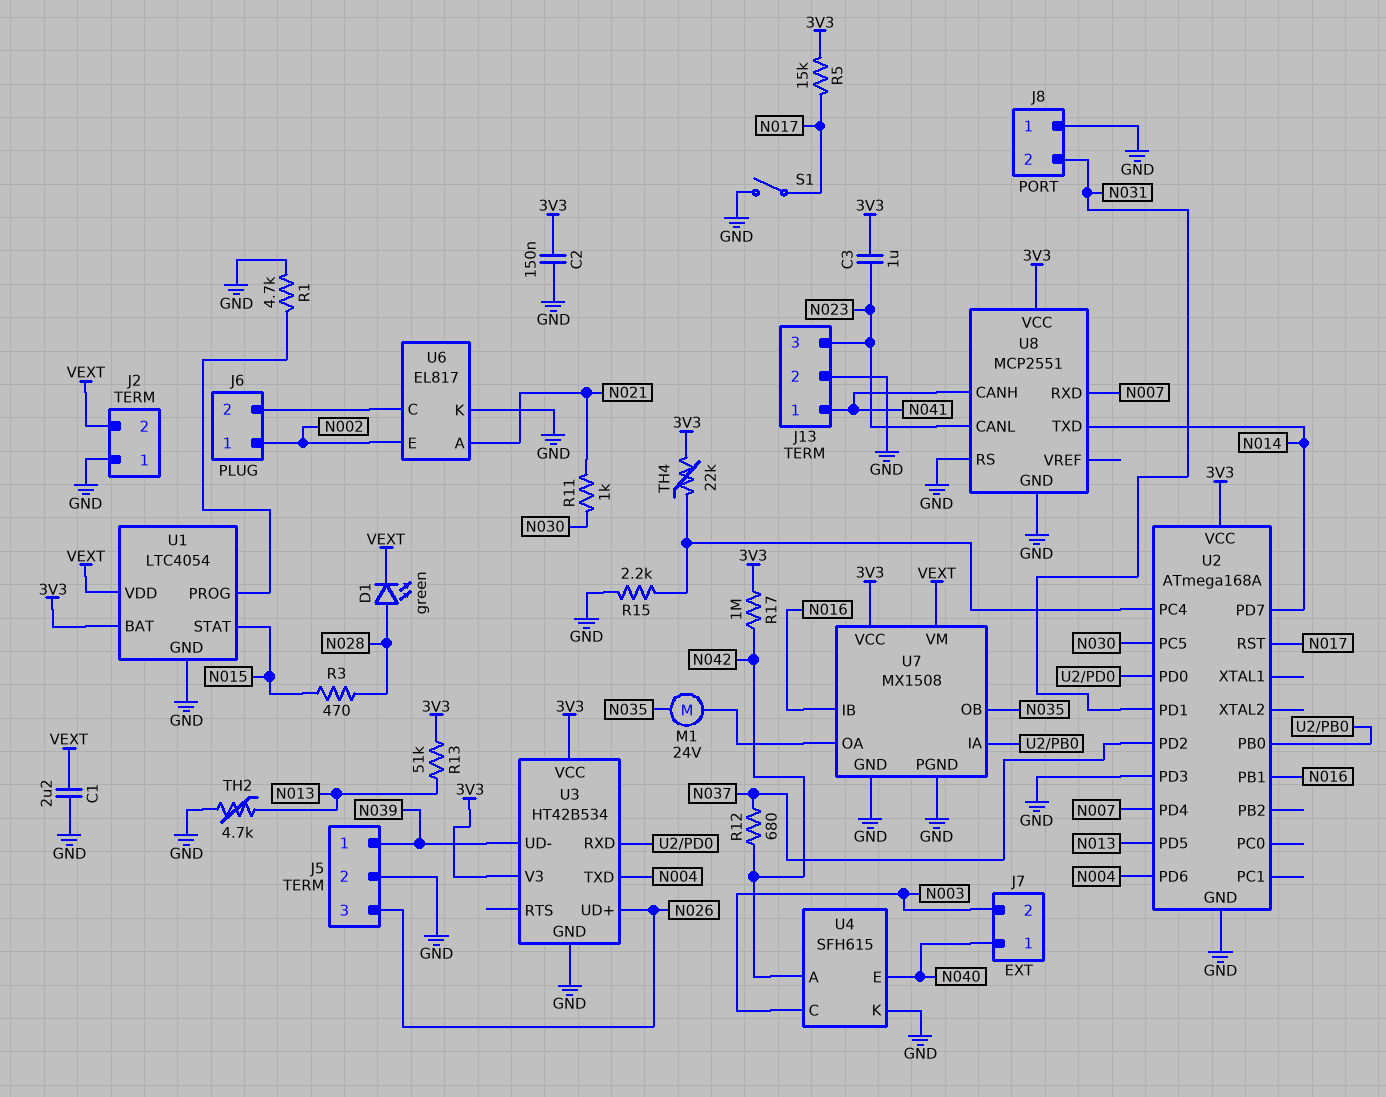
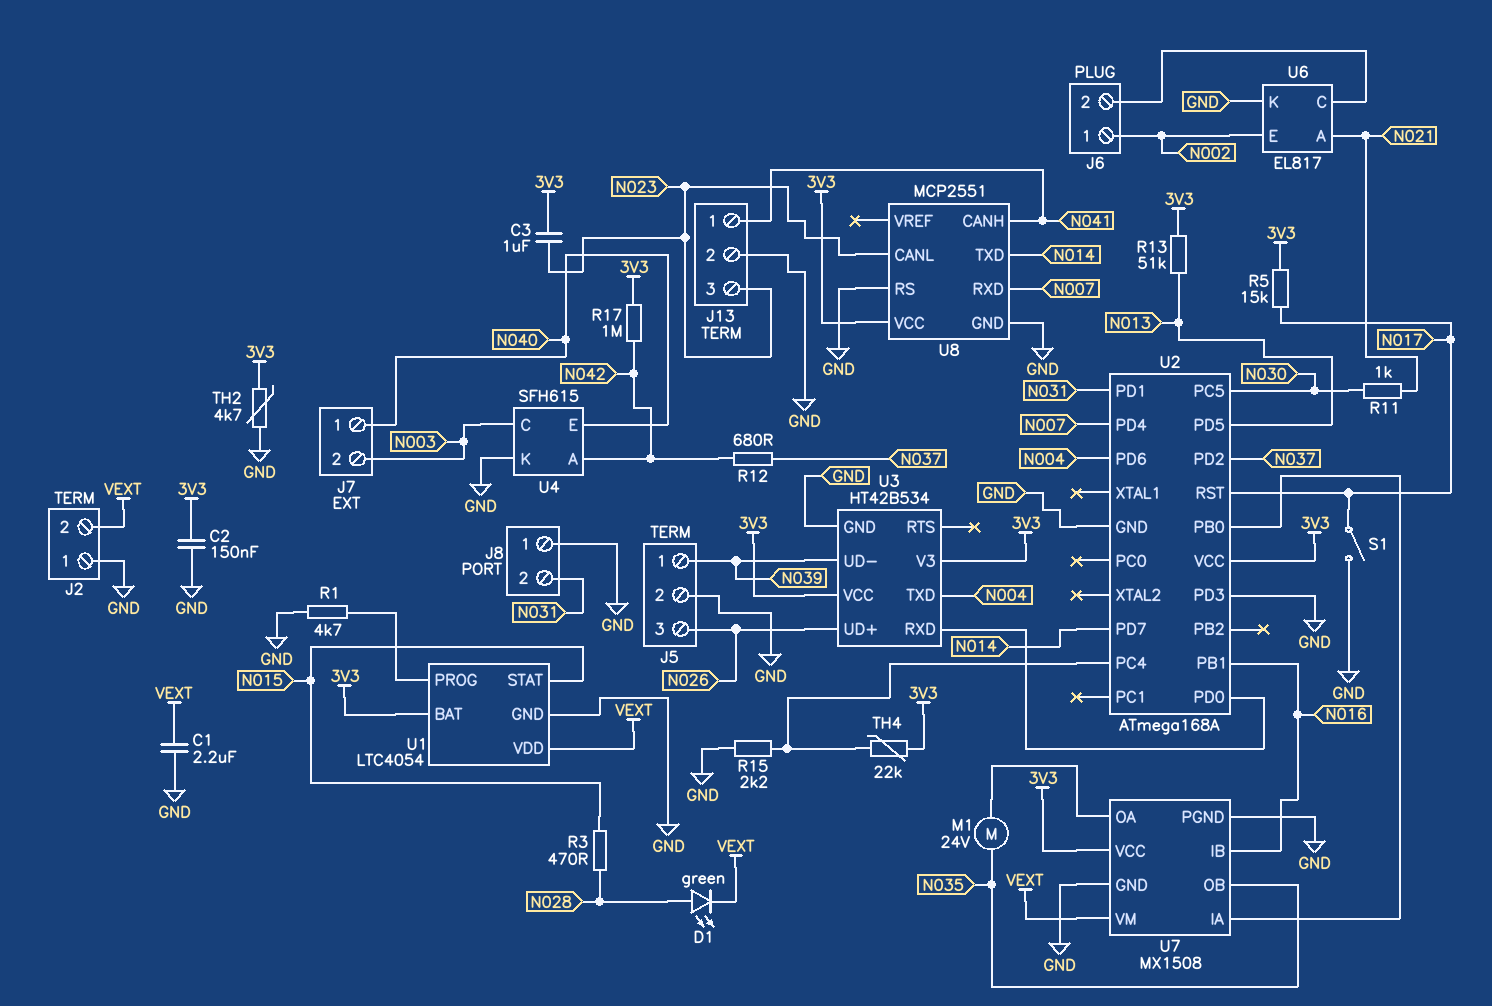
TH2: 4.7k (GND, N013) -> 4.7k (3V3, GND)

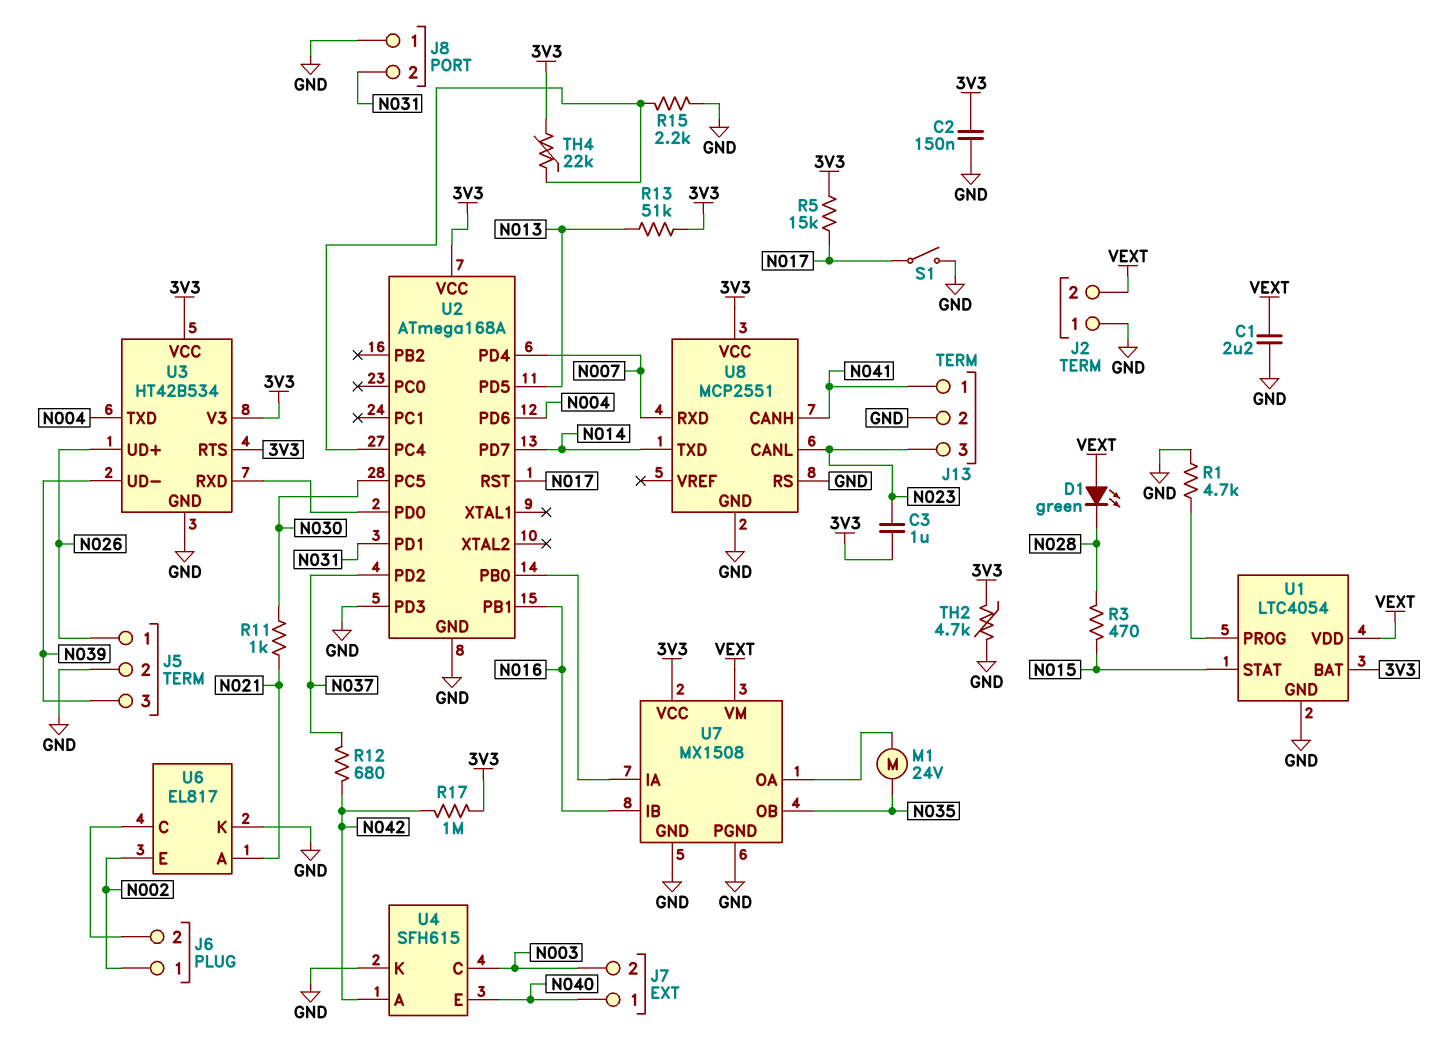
D1: LED green (A N028, K VEXT) -> LED green (A VEXT, K N028)
J5 pin 1: N039 -> N026
J5 pin 3: N026 -> N039
U3 pin RTS: none -> 3V3

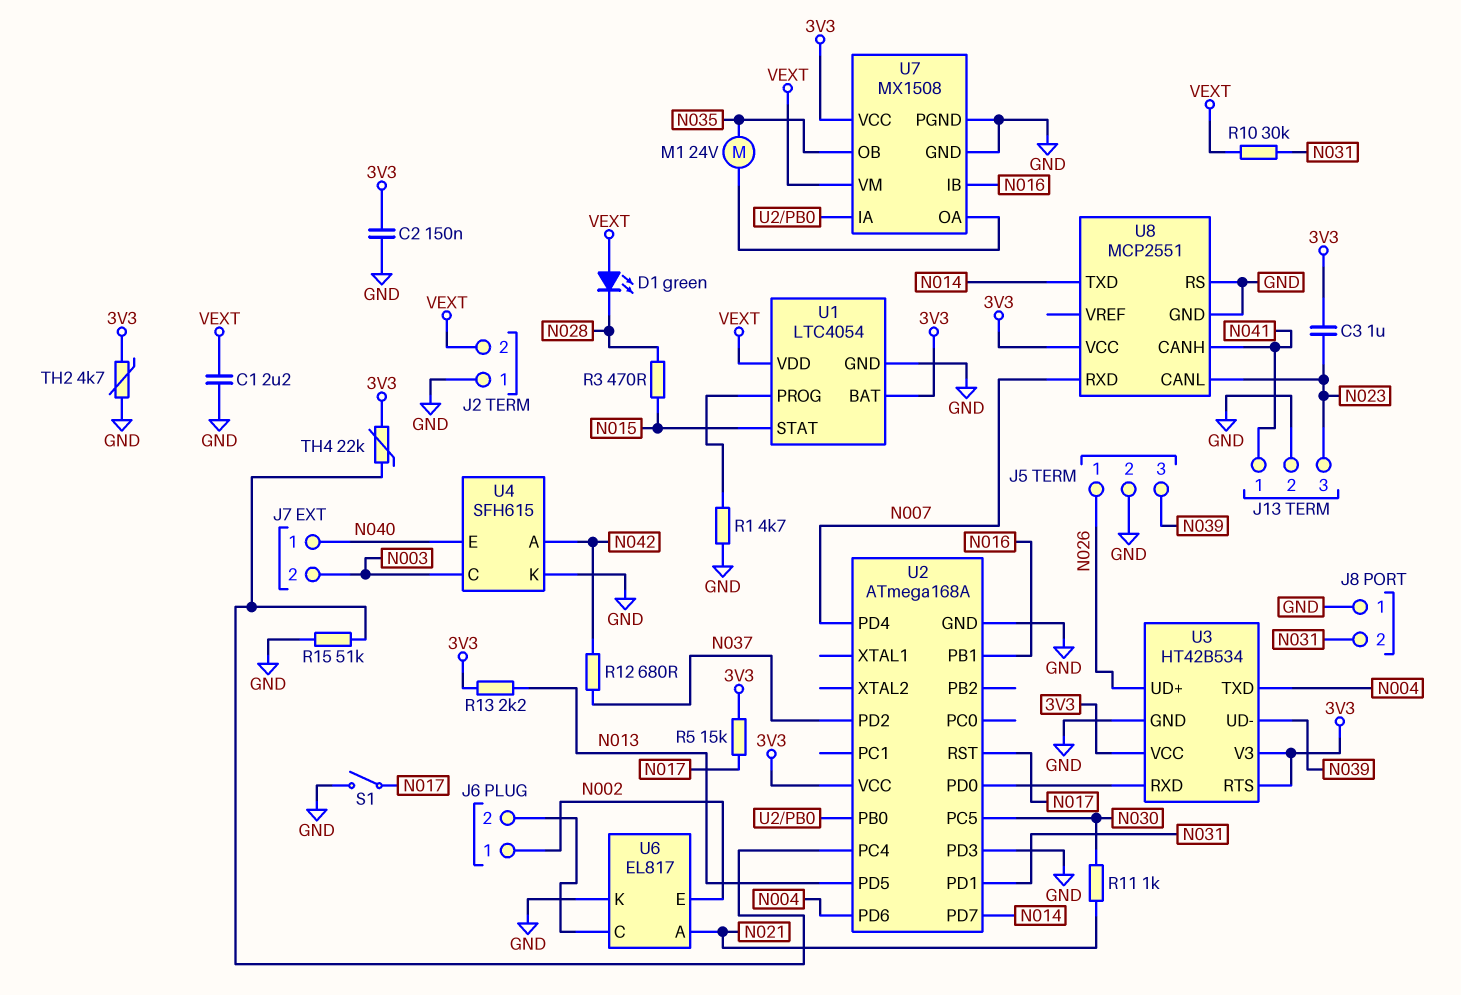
R10: none -> 30k (N031, VEXT)
R13: 51k (3V3, N013) -> 2.2k (3V3, N013)
R15: 2.2k (GND, U2/PC4) -> 51k (GND, U2/PC4)
R17: 1M (3V3, N042) -> none

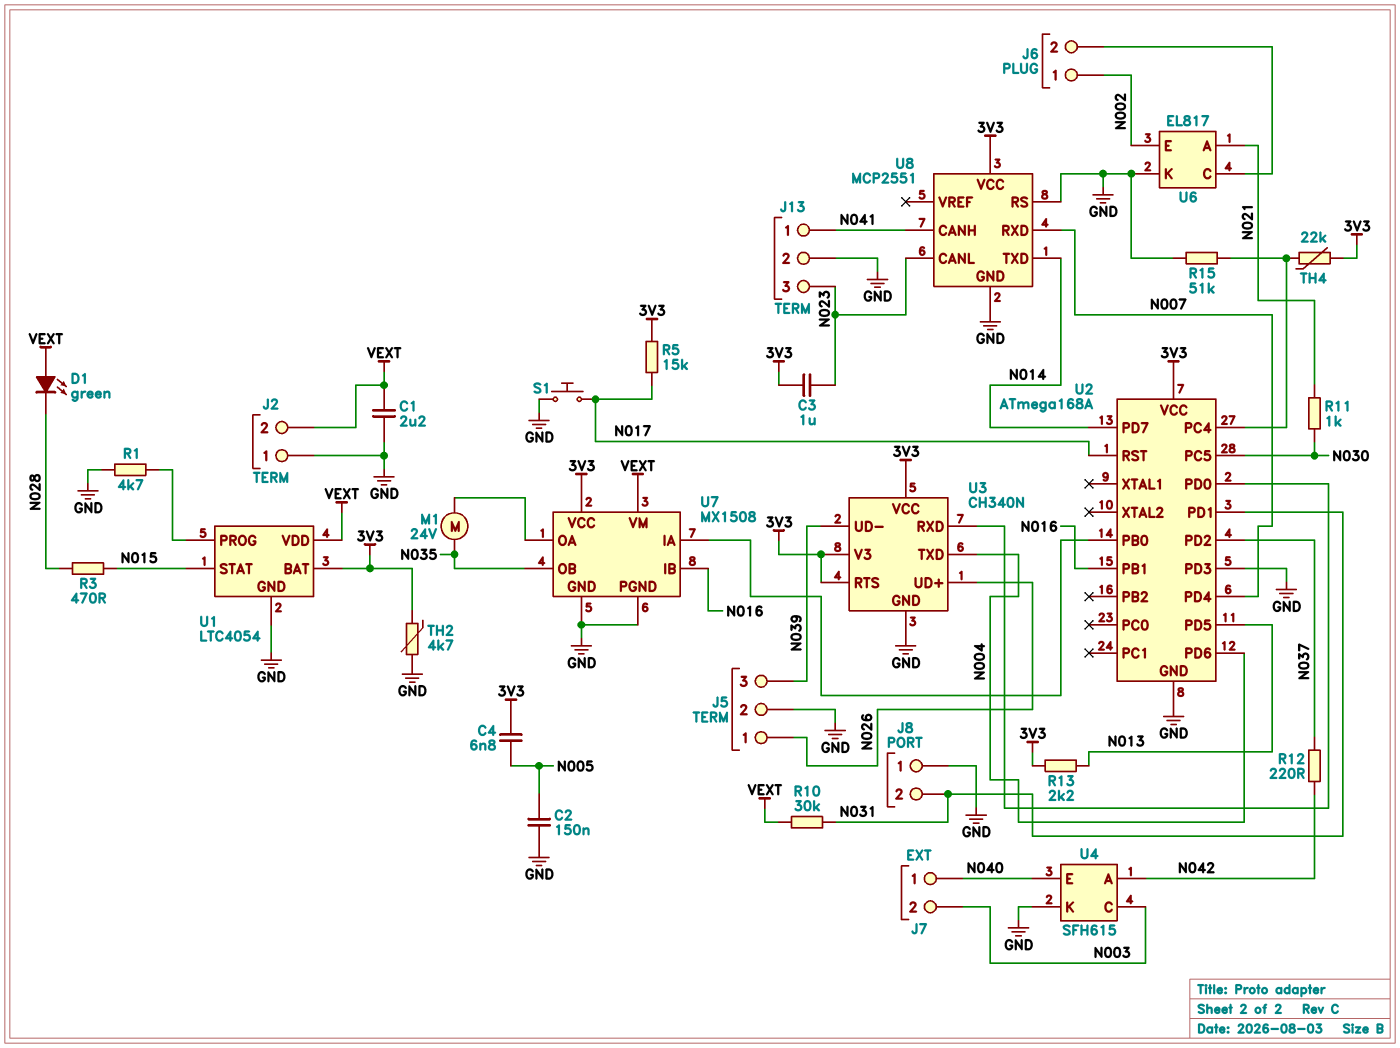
C2: 150nF (3V3, GND) -> 150nF (GND, N005)
C4: none -> 6.8nF (3V3, N005)
R12: 680 (N037, N042) -> 220 (N037, N042)
S1: switch (GND, N017) -> button (GND, N017)
U3: HT42B534 -> CH340N

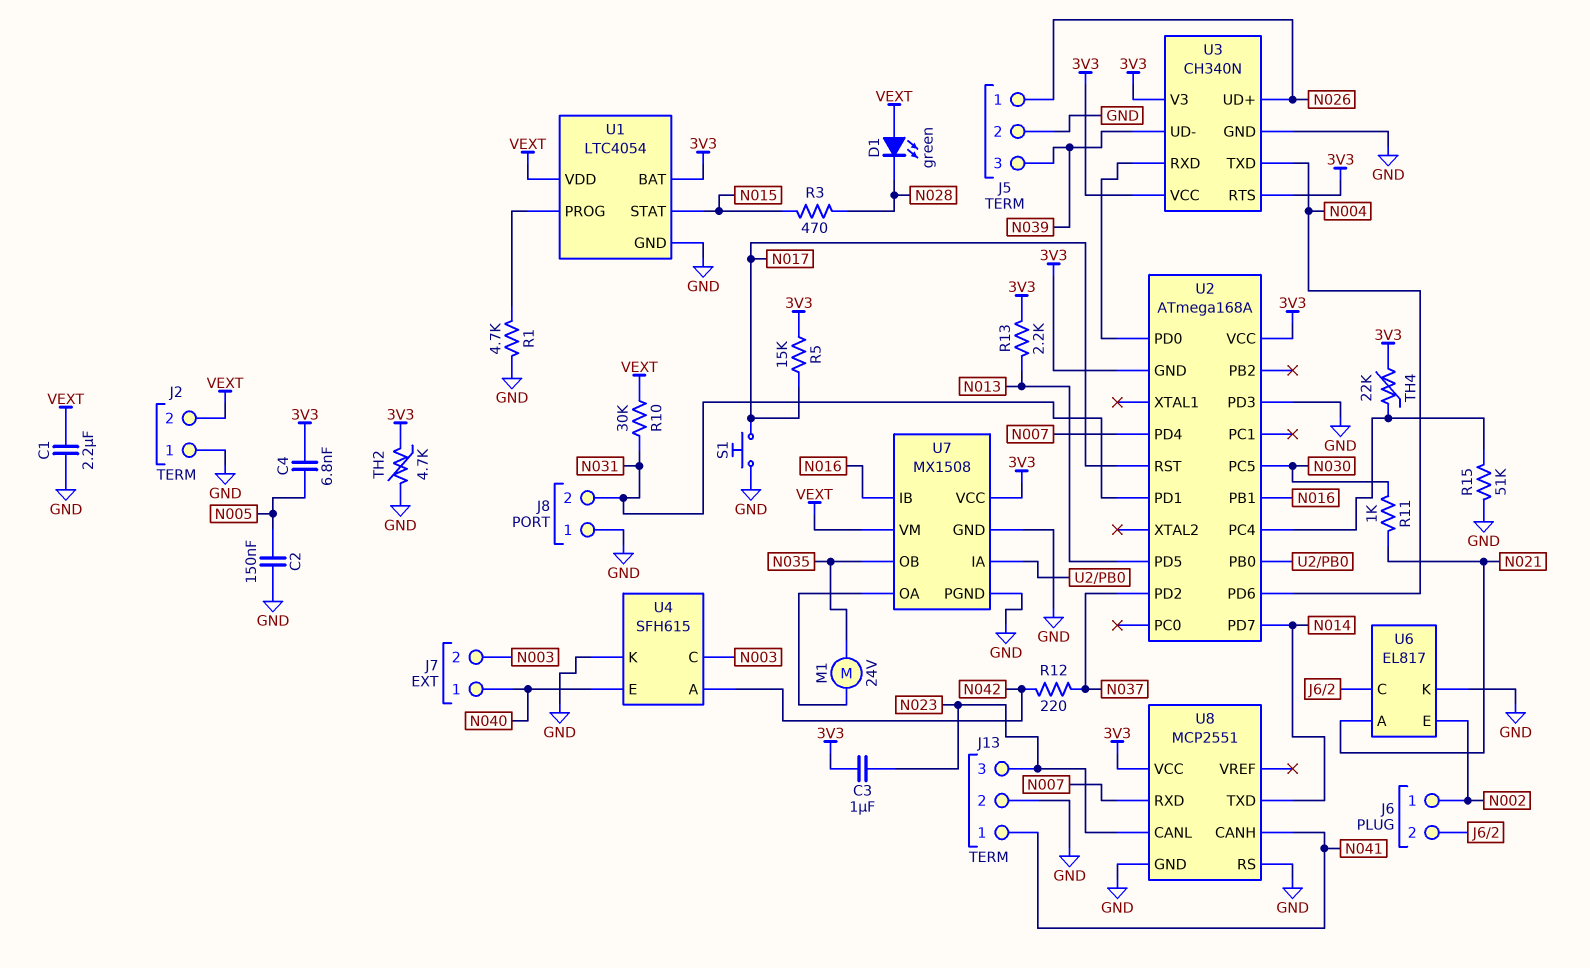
U2 pin GND: GND -> 3V3

